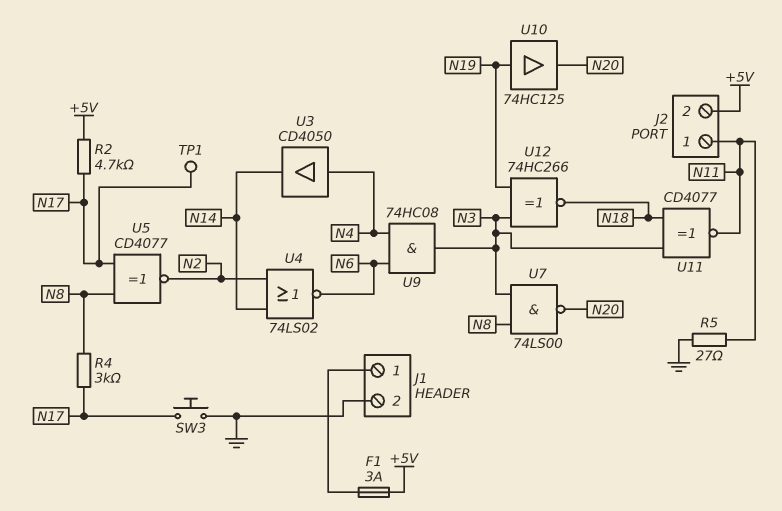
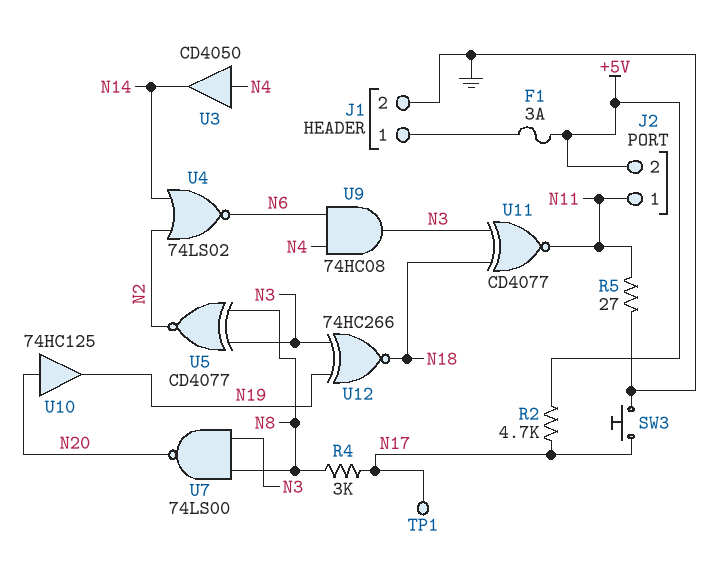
U5: XNOR CD4077 (in N8, in N17, out N2) -> XNOR CD4077 (in N3, in N8, out N2)
U10: buffer 74HC125 (in N19, out N20) -> buffer 74HC125 (in N20, out N19)

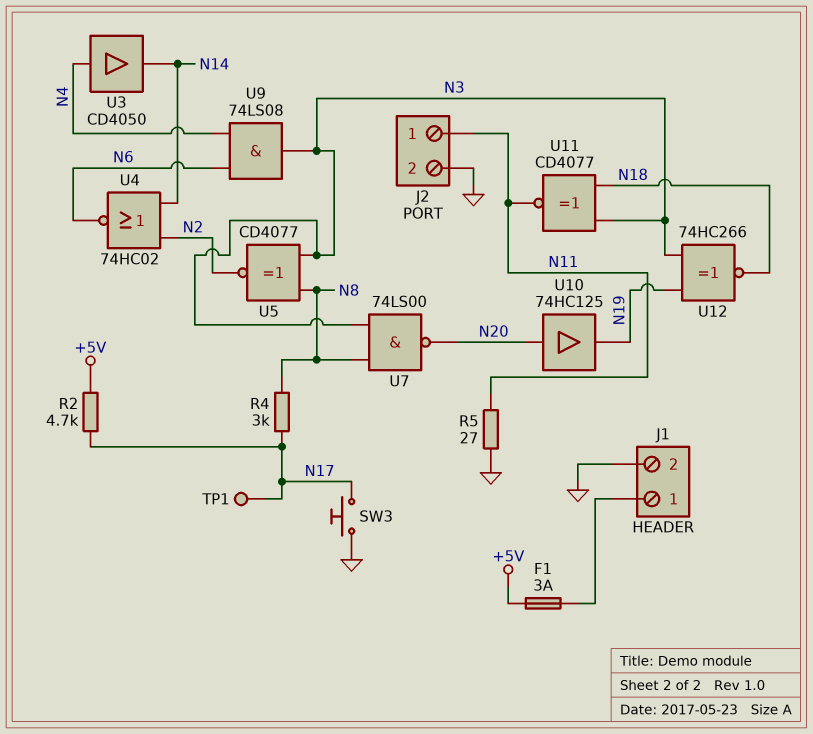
J2 pin 2: +5V -> GND
U4: NOR 74LS02 (in N2, in N14, out N6) -> NOR 74HC02 (in N2, in N14, out N6)
U9: AND 74HC08 (in N4, in N6, out N3) -> AND 74LS08 (in N4, in N6, out N3)

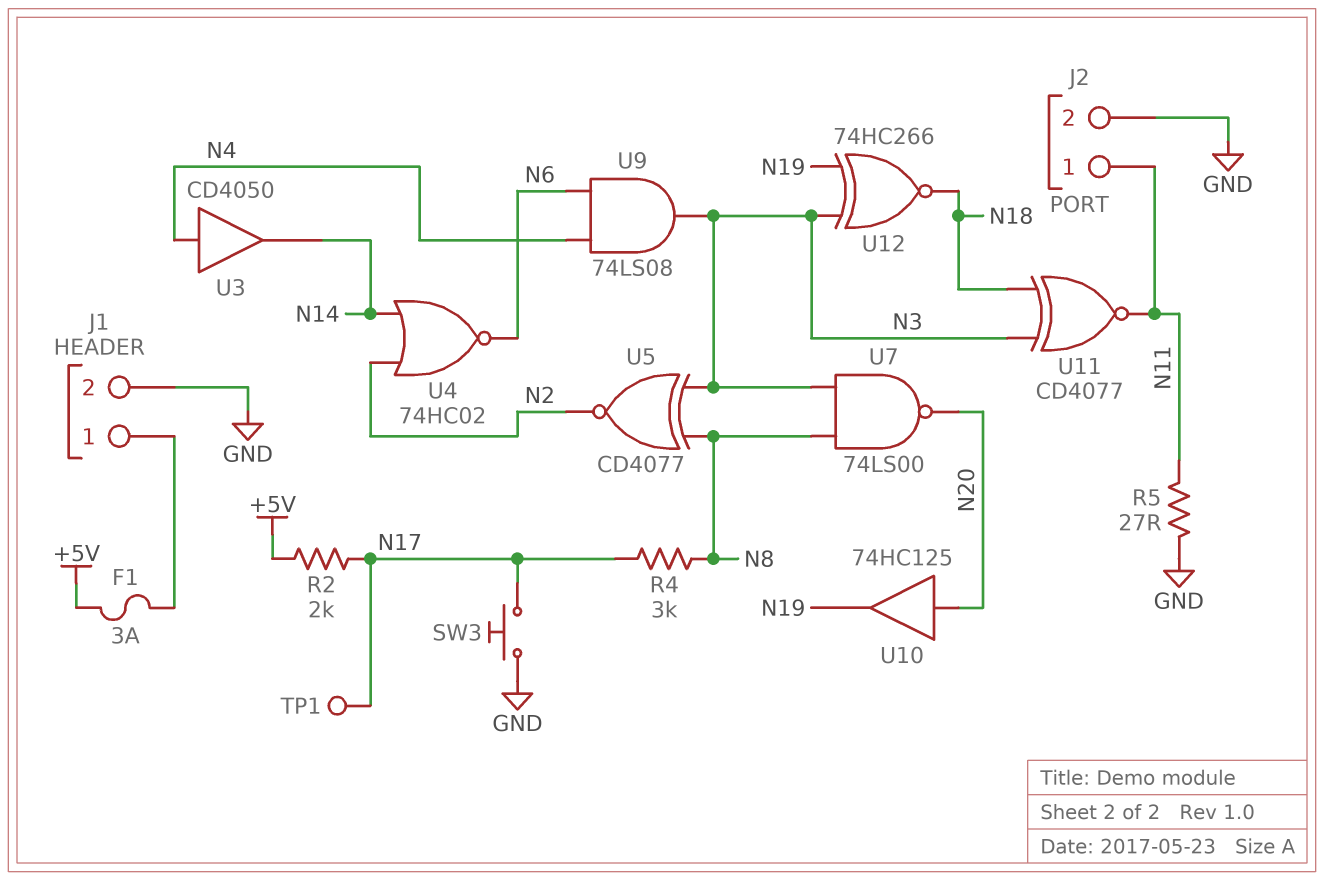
R2: 4.7k (+5V, N17) -> 2k (+5V, N17)

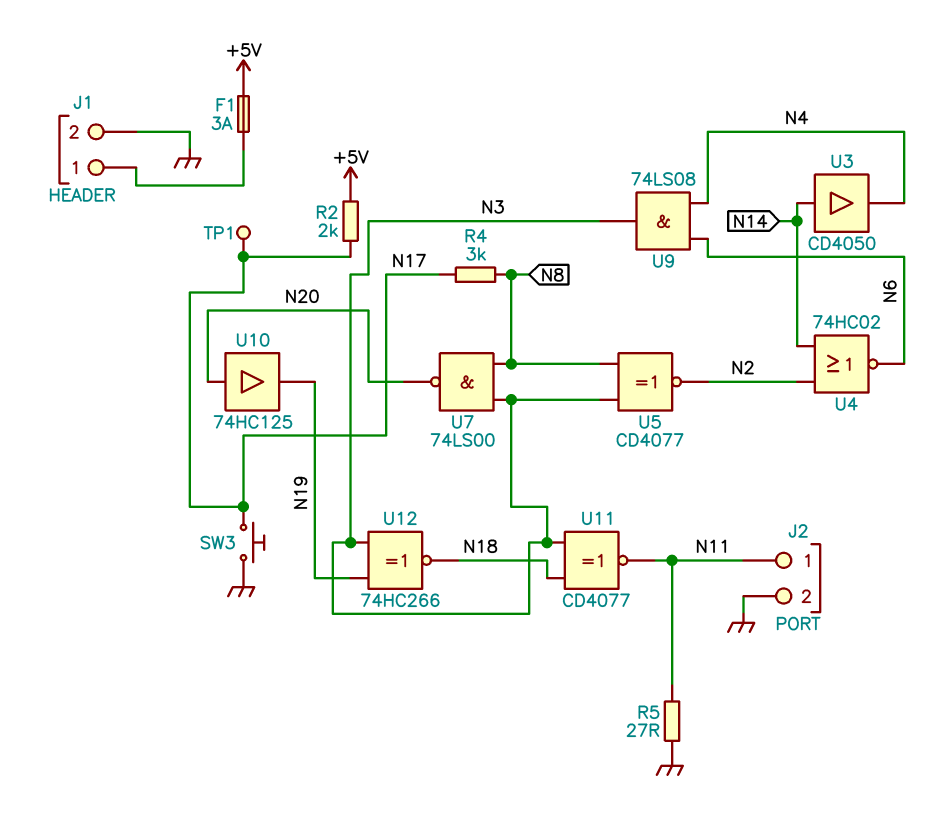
U3: buffer CD4050 (in N4, out N14) -> buffer CD4050 (in N14, out N4)

